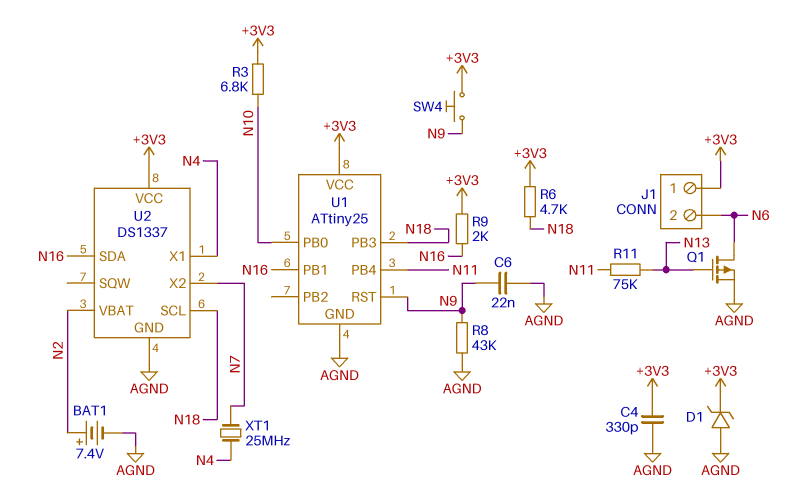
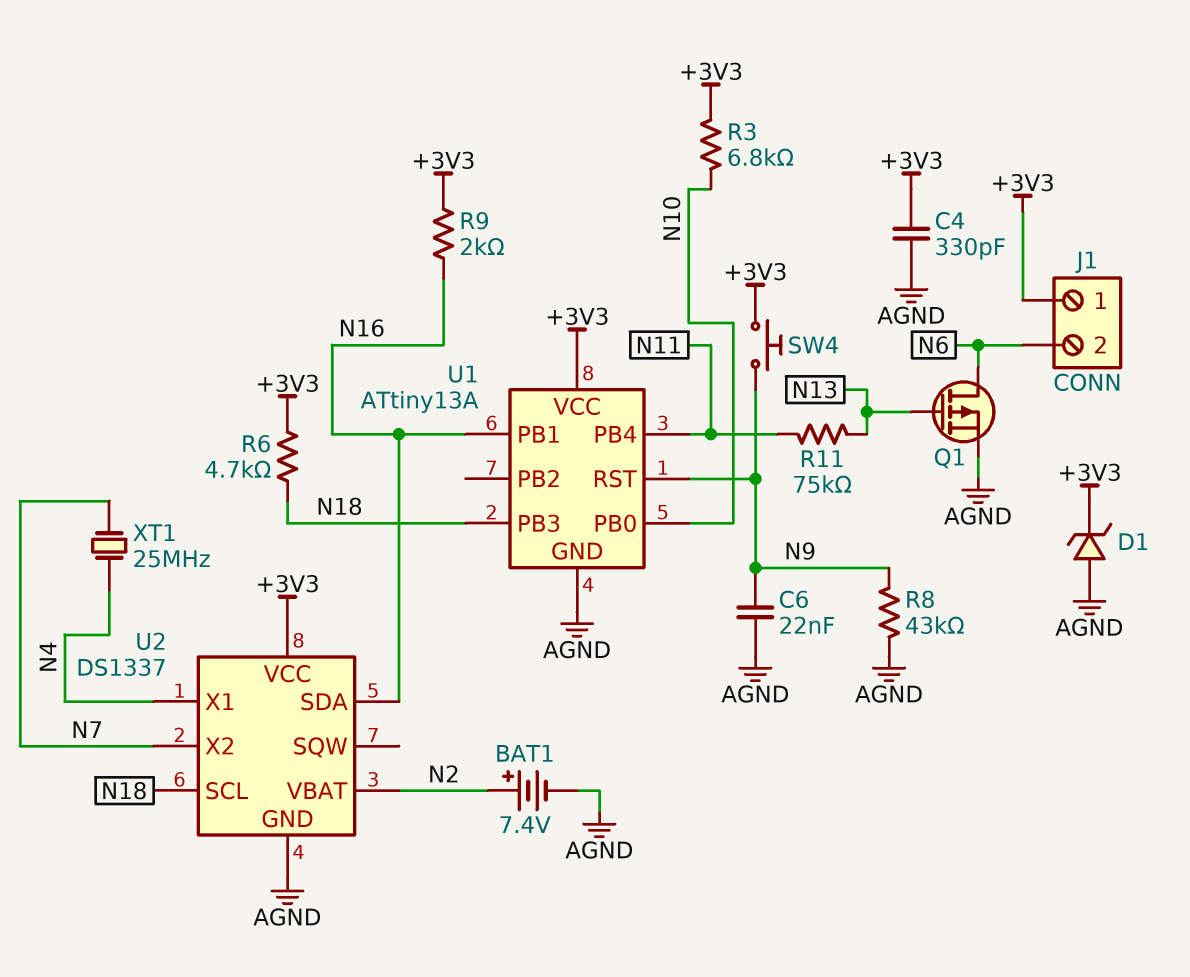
U1: ATtiny25 -> ATtiny13A

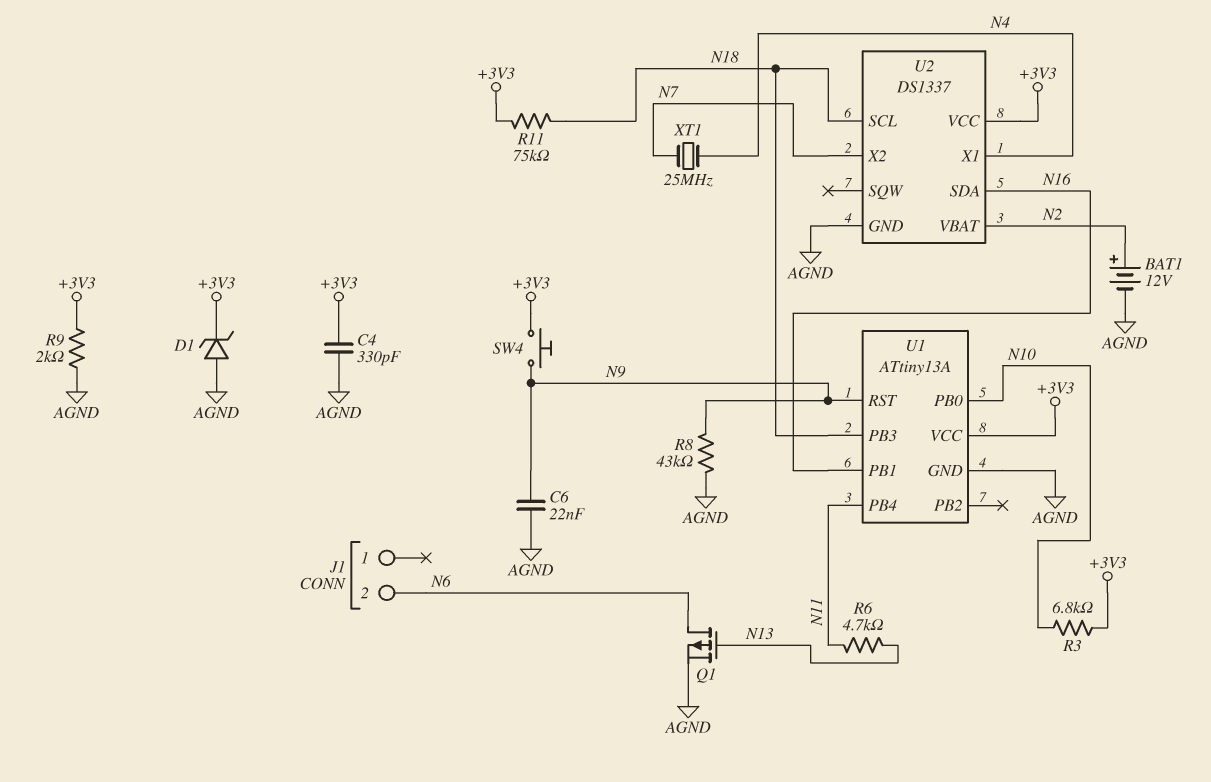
BAT1: 7.4V (plus N2, minus AGND) -> 12V (plus N2, minus AGND)
J1 pin 1: +3V3 -> none
R6: 4.7k (+3V3, N18) -> 4.7k (N11, N13)
R9: 2k (+3V3, N16) -> 2k (+3V3, AGND)
R11: 75k (N11, N13) -> 75k (+3V3, N18)

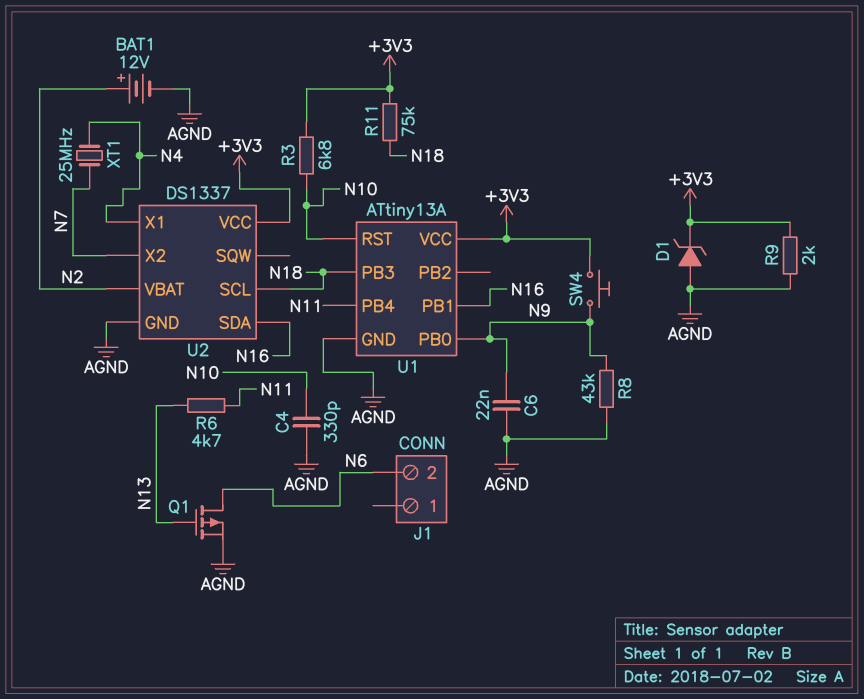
C4: 330pF (+3V3, AGND) -> 330pF (AGND, N10)
U1 pin PB0: N10 -> N9
U1 pin RST: N9 -> N10

